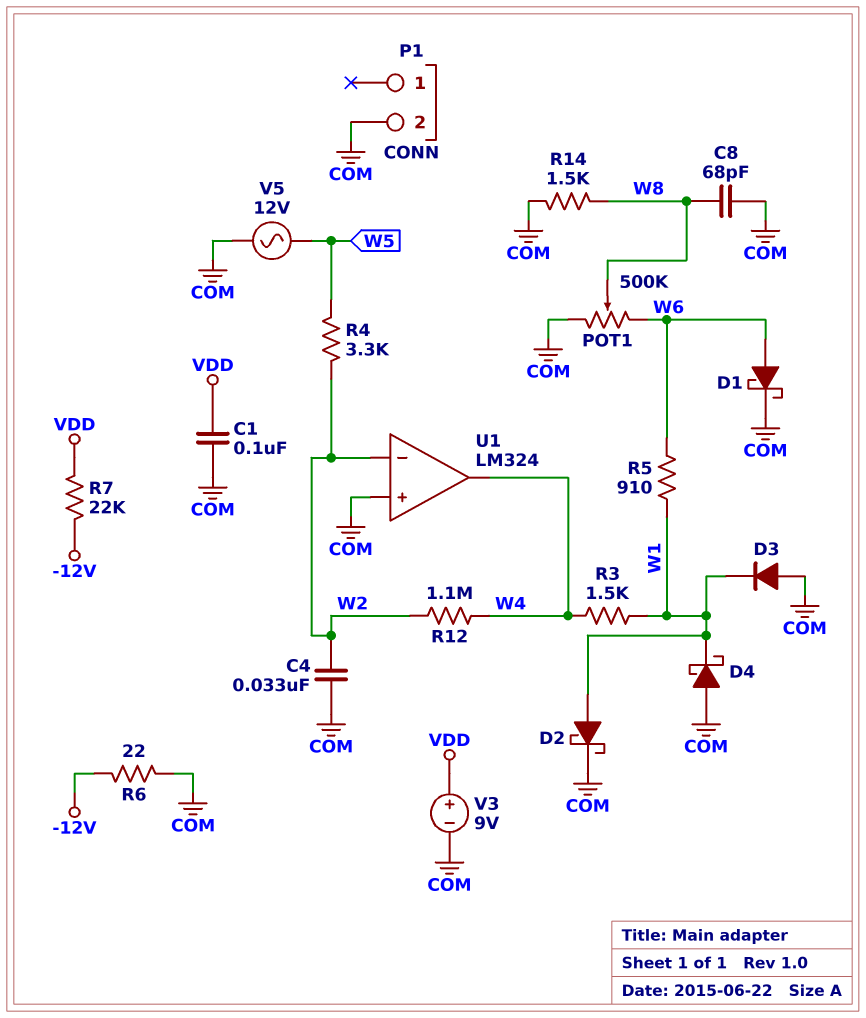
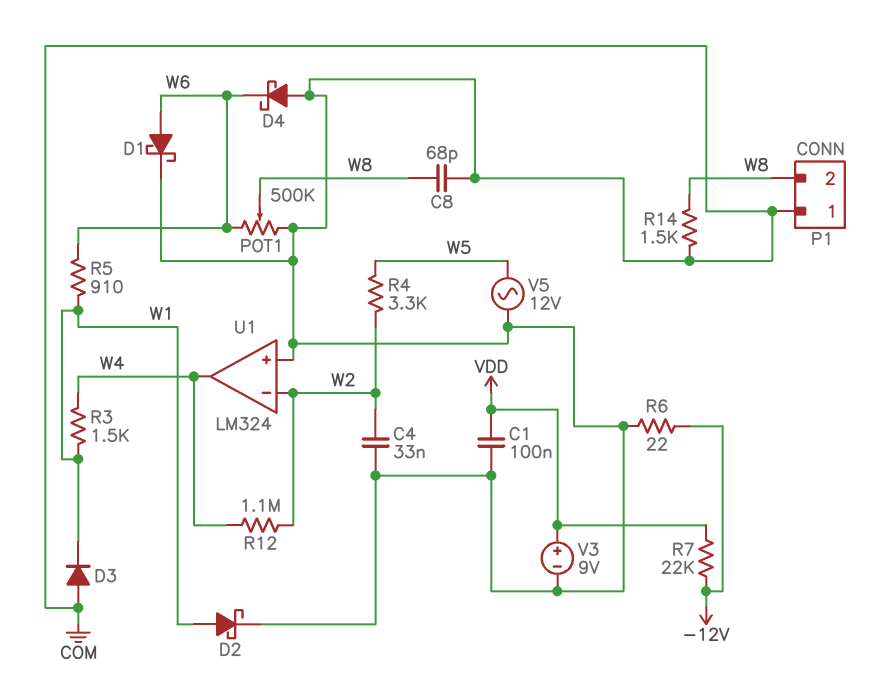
D4: schottky (A COM, K W1) -> schottky (A COM, K W6)
P1 pin 1: none -> COM
P1 pin 2: COM -> W8

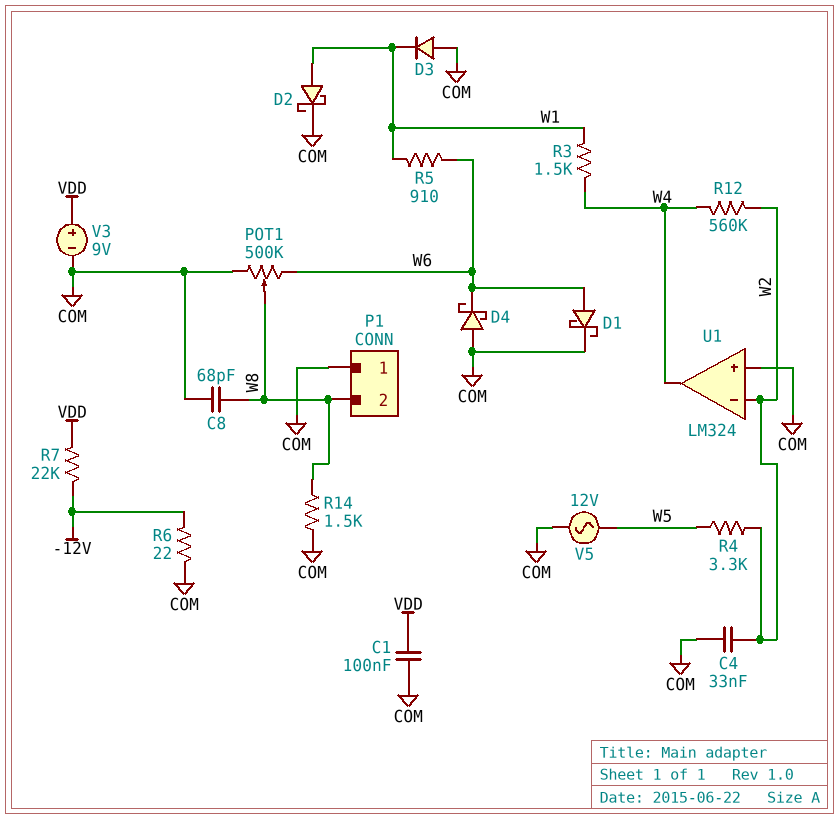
R12: 1.1M (W2, W4) -> 560k (W2, W4)

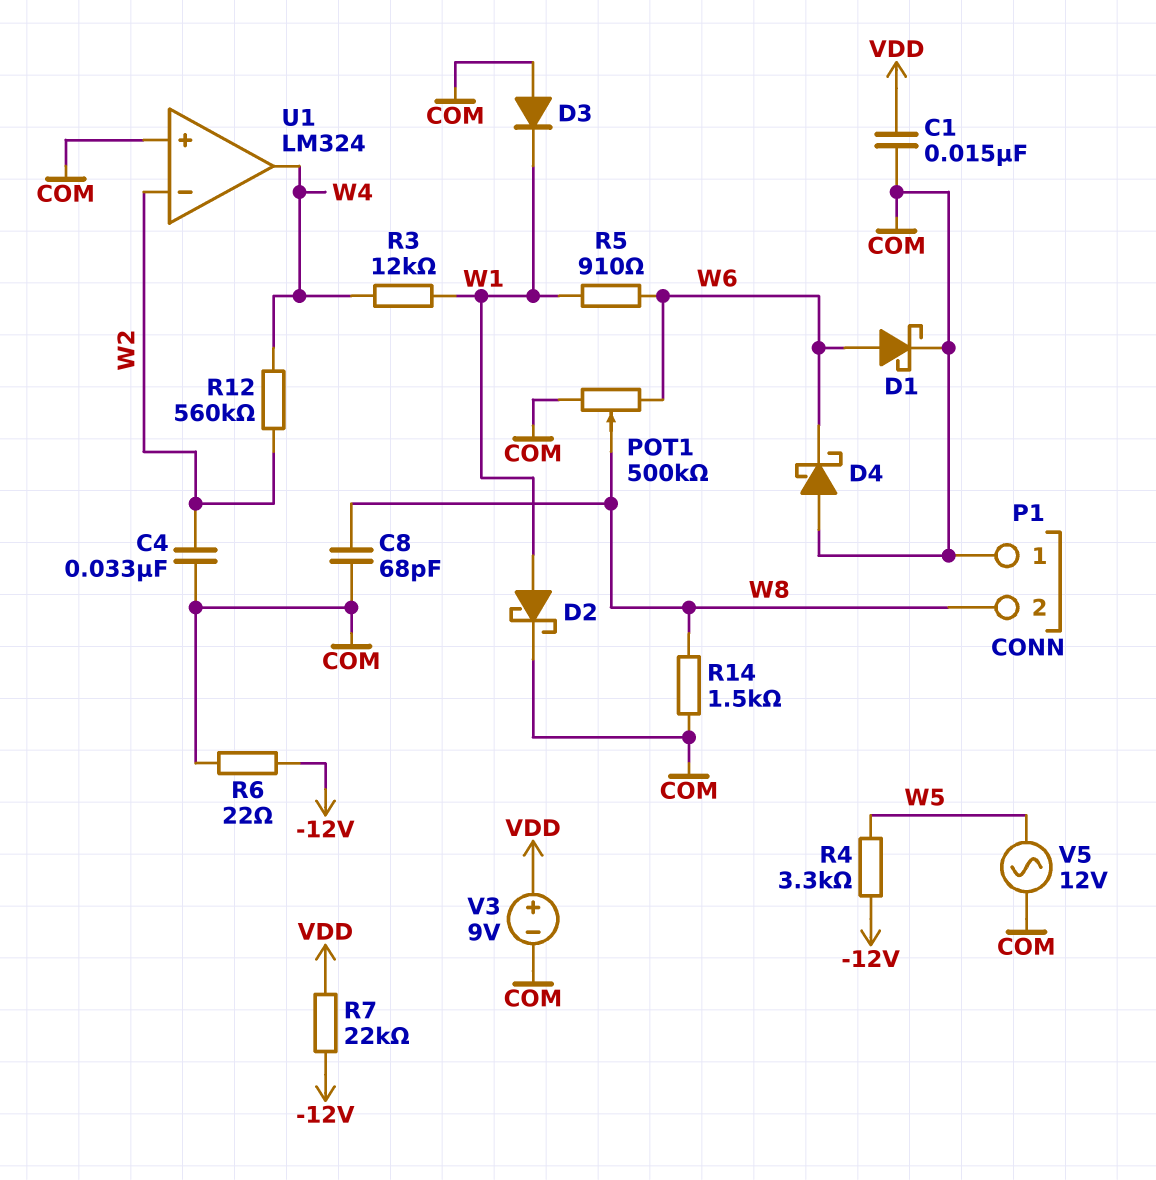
C1: 100nF (COM, VDD) -> 15nF (COM, VDD)
R3: 1.5k (W1, W4) -> 12k (W1, W4)
R4: 3.3k (W2, W5) -> 3.3k (-12V, W5)

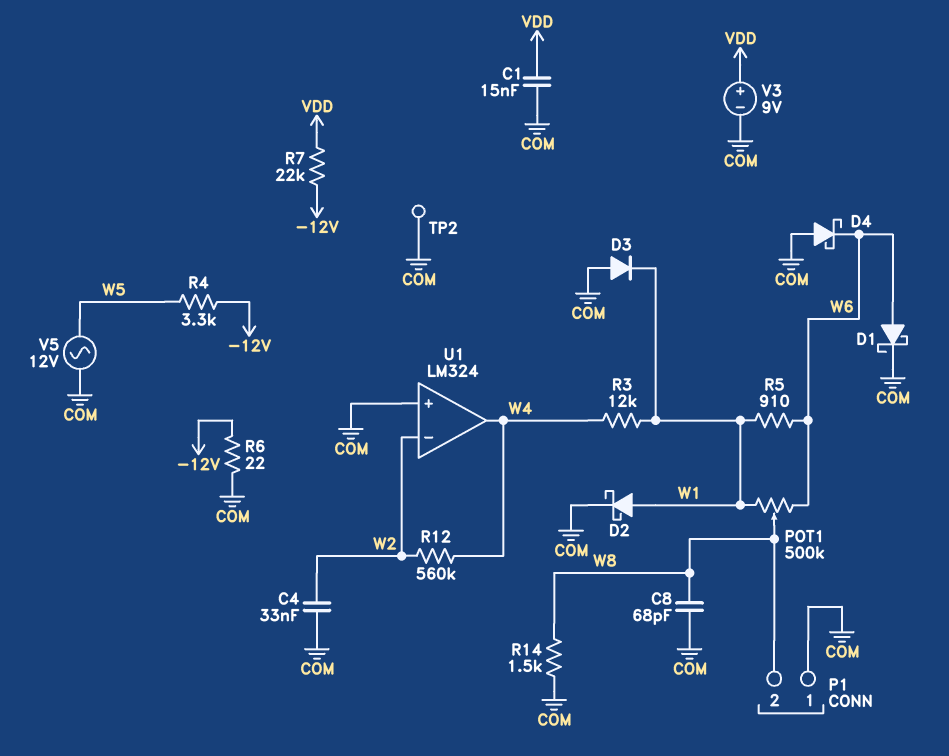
POT1: 500k (COM, W6, wiper W8) -> 500k (W1, W6, wiper W8)
TP2: none -> test point (COM)

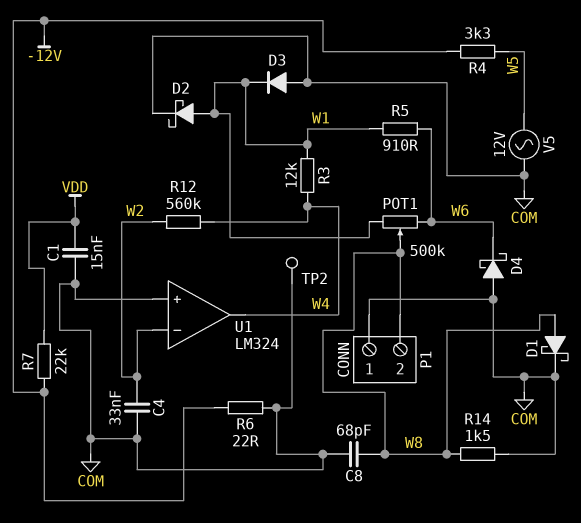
D1: schottky (A W6, K COM) -> schottky (A W8, K COM)
V3: 9V (plus VDD, minus COM) -> none

